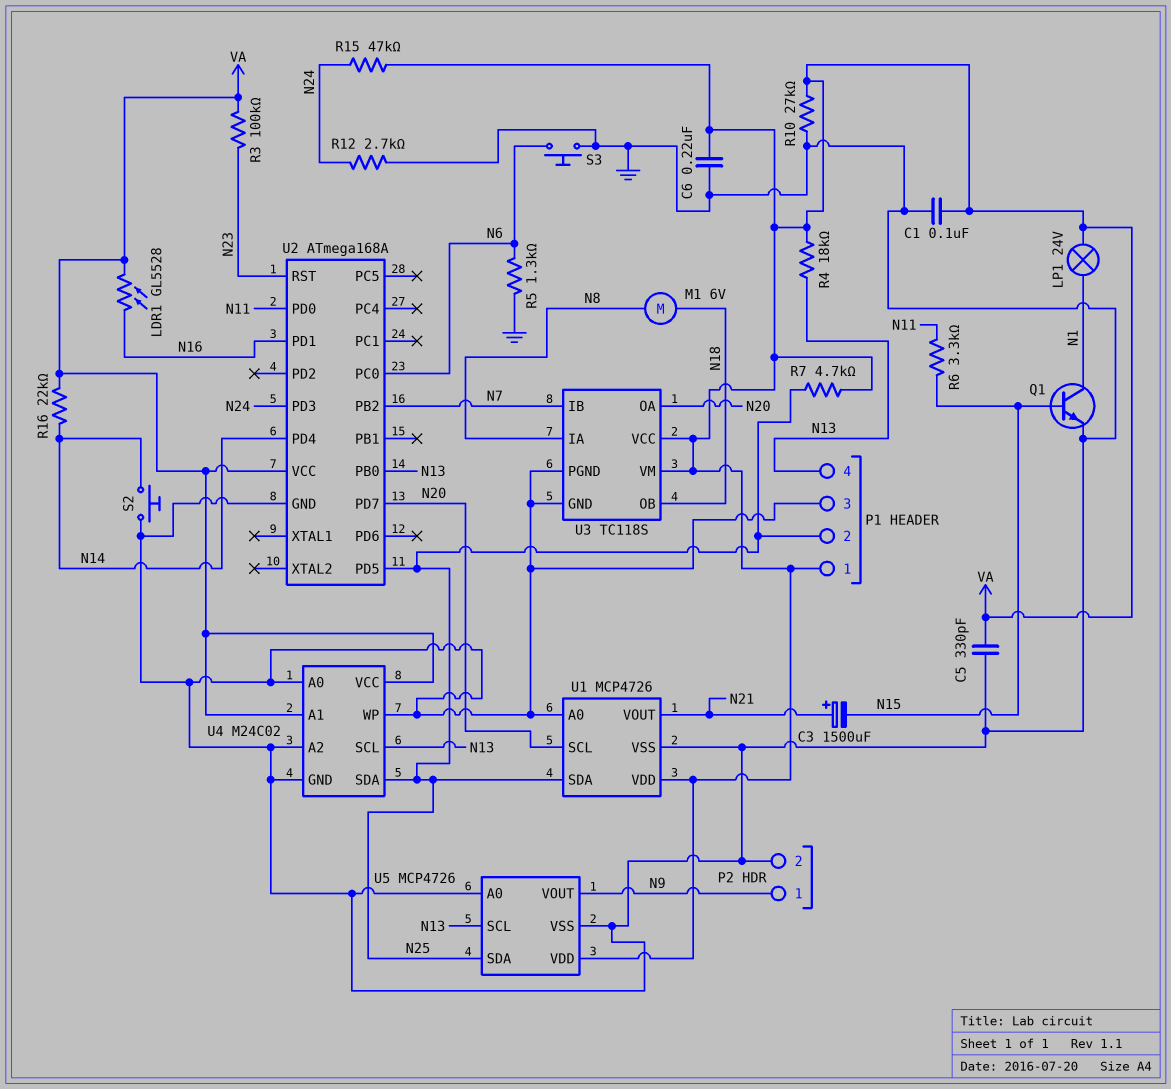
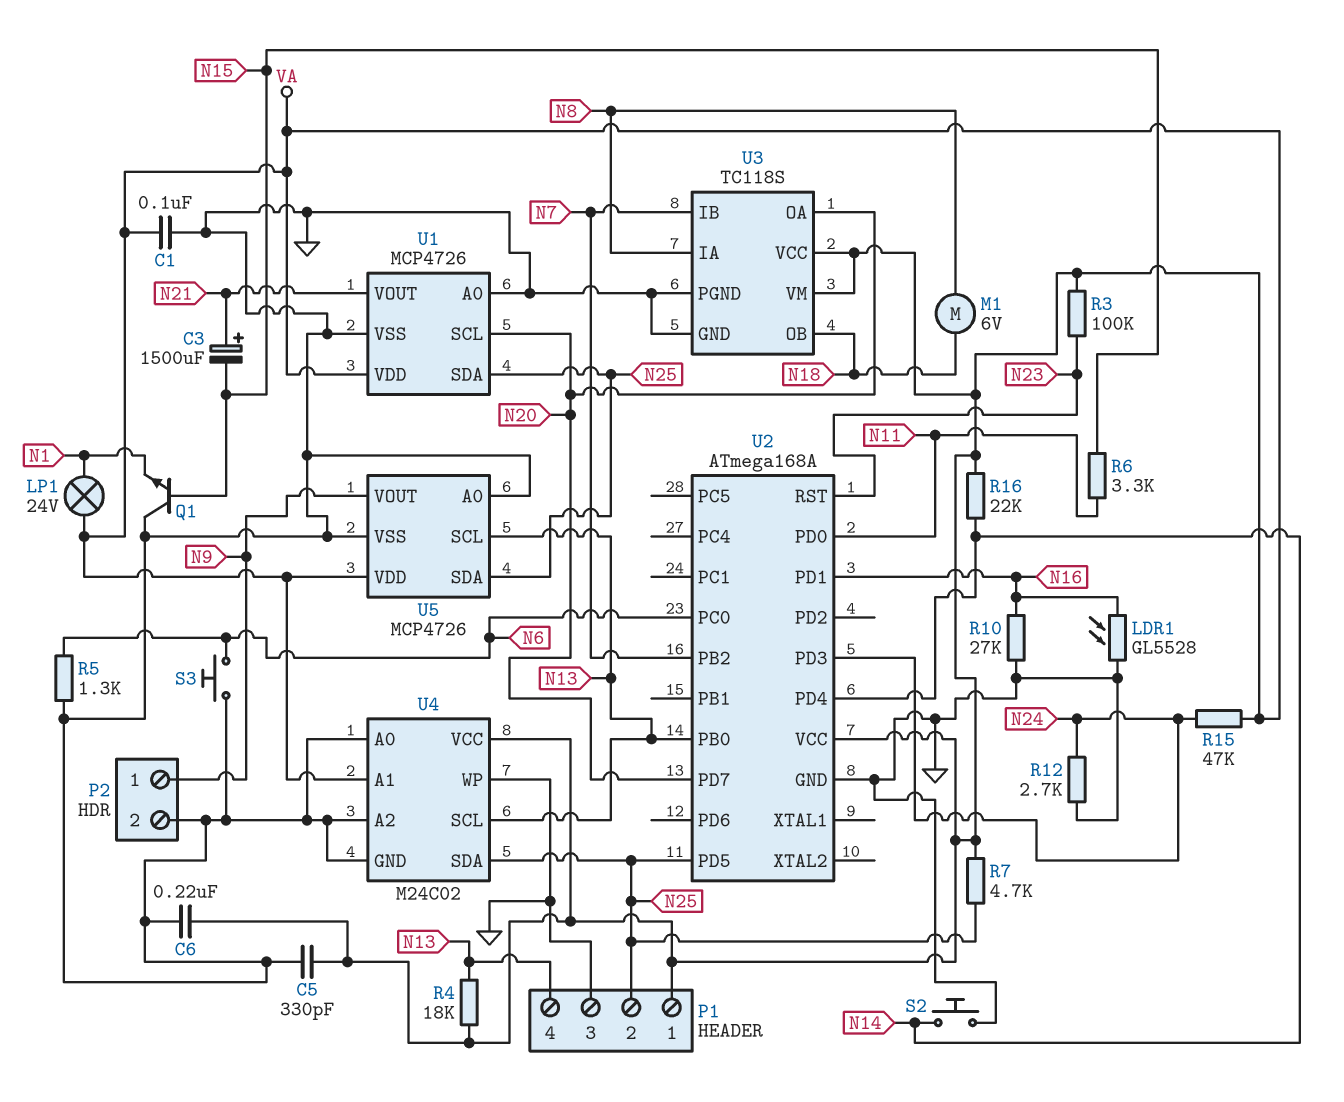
LDR1: GL5528 (N16, VA) -> GL5528 (GND, N16)
Q1: NPN (B N15, C N1, E GND) -> NPN (B N15, C GND, E N1)
R10: 27k (GND, VA) -> 27k (GND, N16)

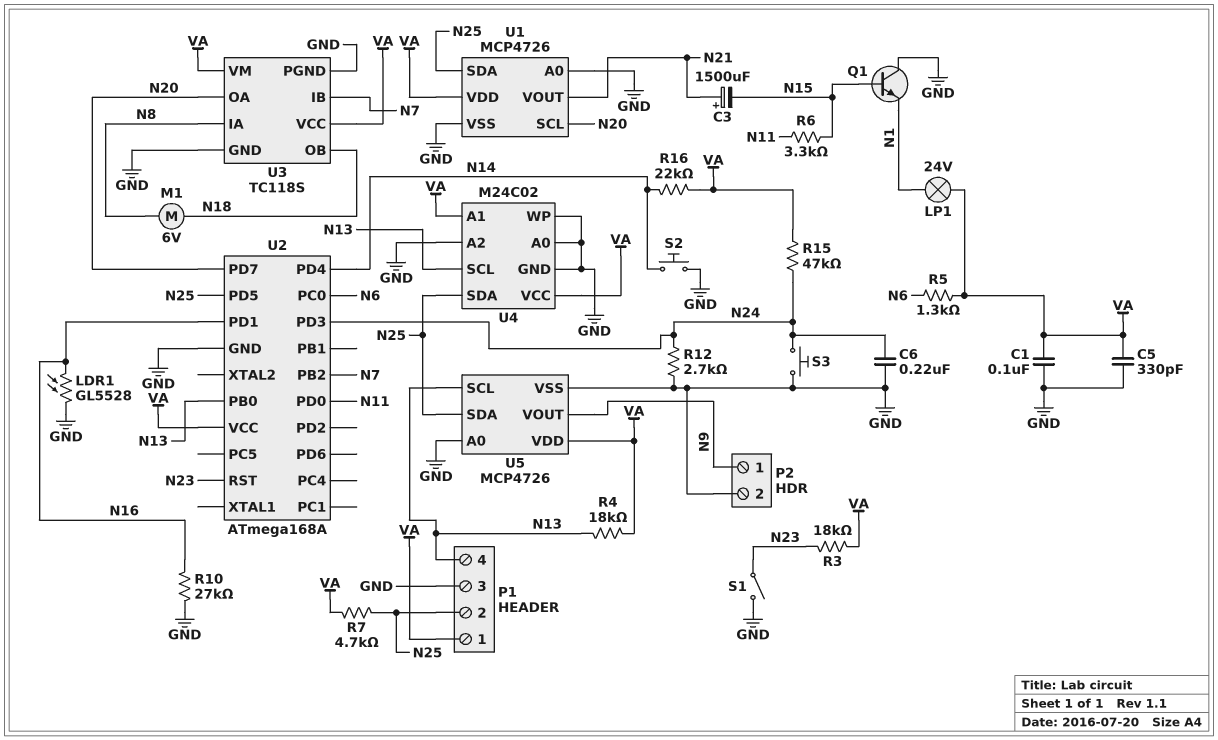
C6: 220nF (GND, VA) -> 220nF (GND, N24)
R3: 100k (N23, VA) -> 18k (N23, VA)
R5: 1.3k (GND, N6) -> 1.3k (N6, VA)
S1: none -> switch (GND, N23)
S3: button (GND, N6) -> button (GND, N24)

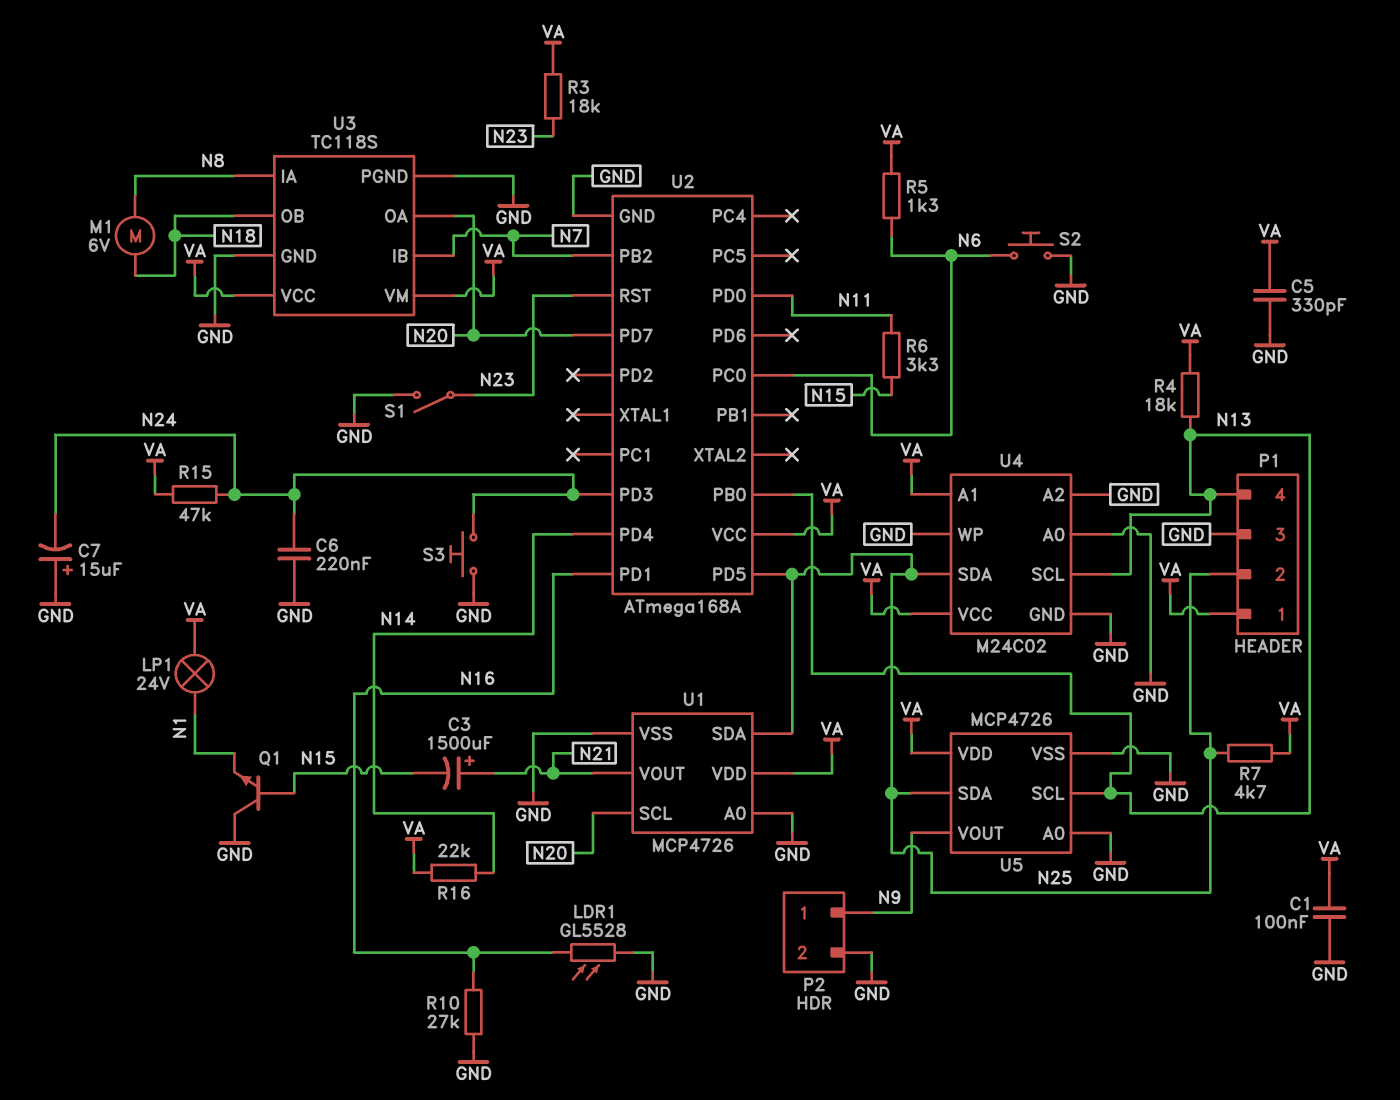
C7: none -> 15uF (plus GND, minus N24)
R12: 2.7k (GND, N24) -> none
S2: button (GND, N14) -> button (GND, N6)

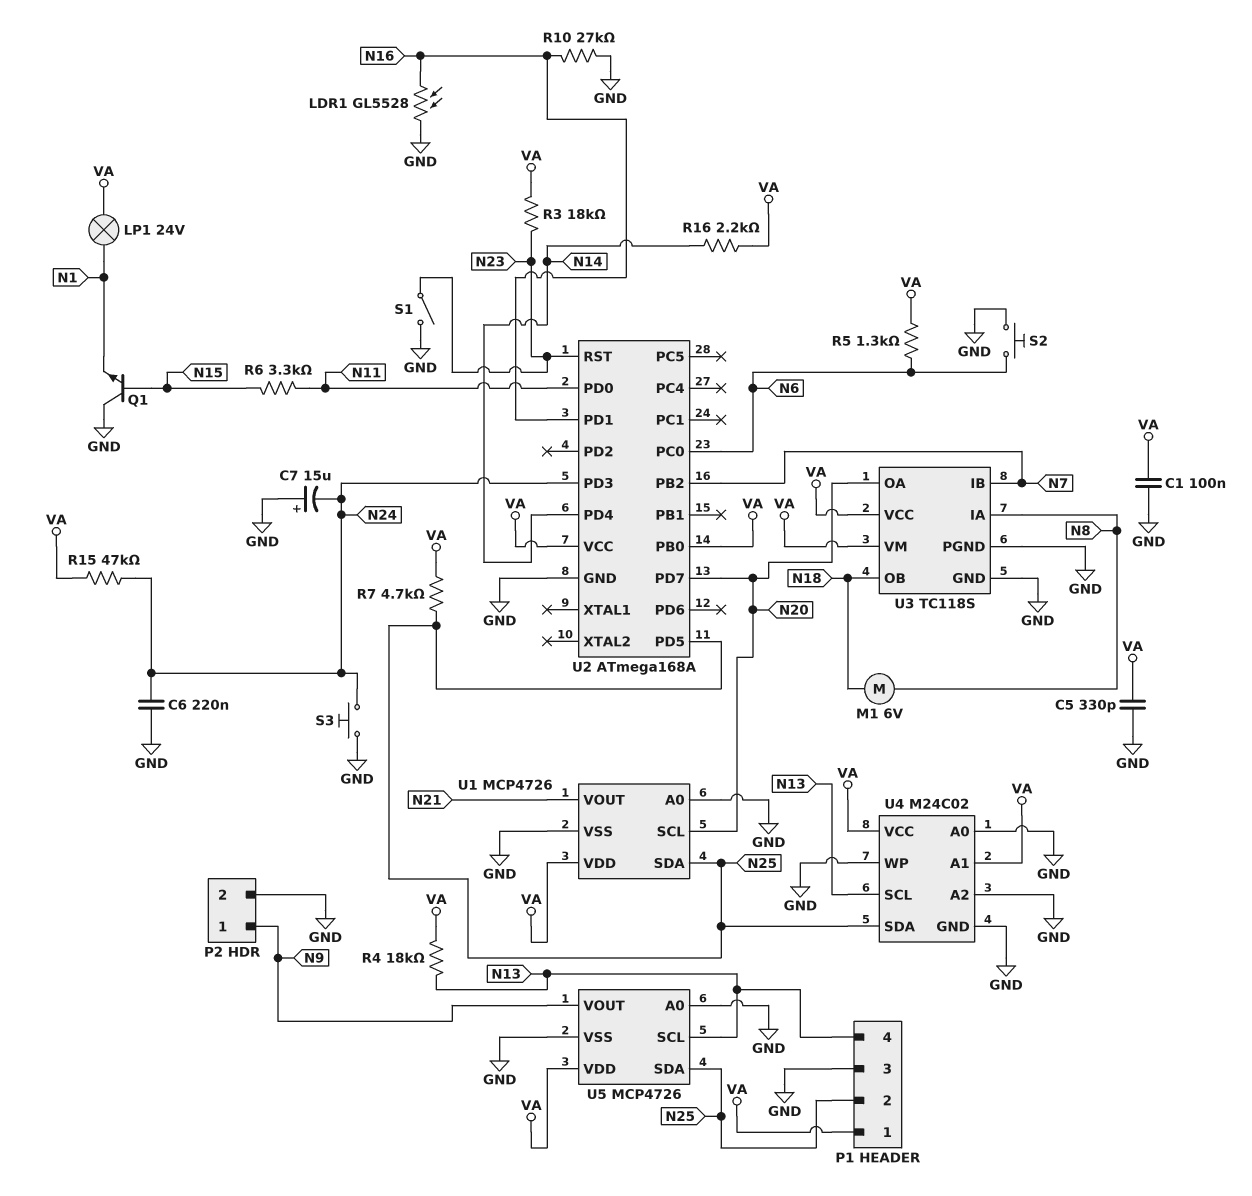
C3: 1500uF (plus N21, minus N15) -> none
R16: 22k (N14, VA) -> 2.2k (N14, VA)
U2 pin PB0: N13 -> VA

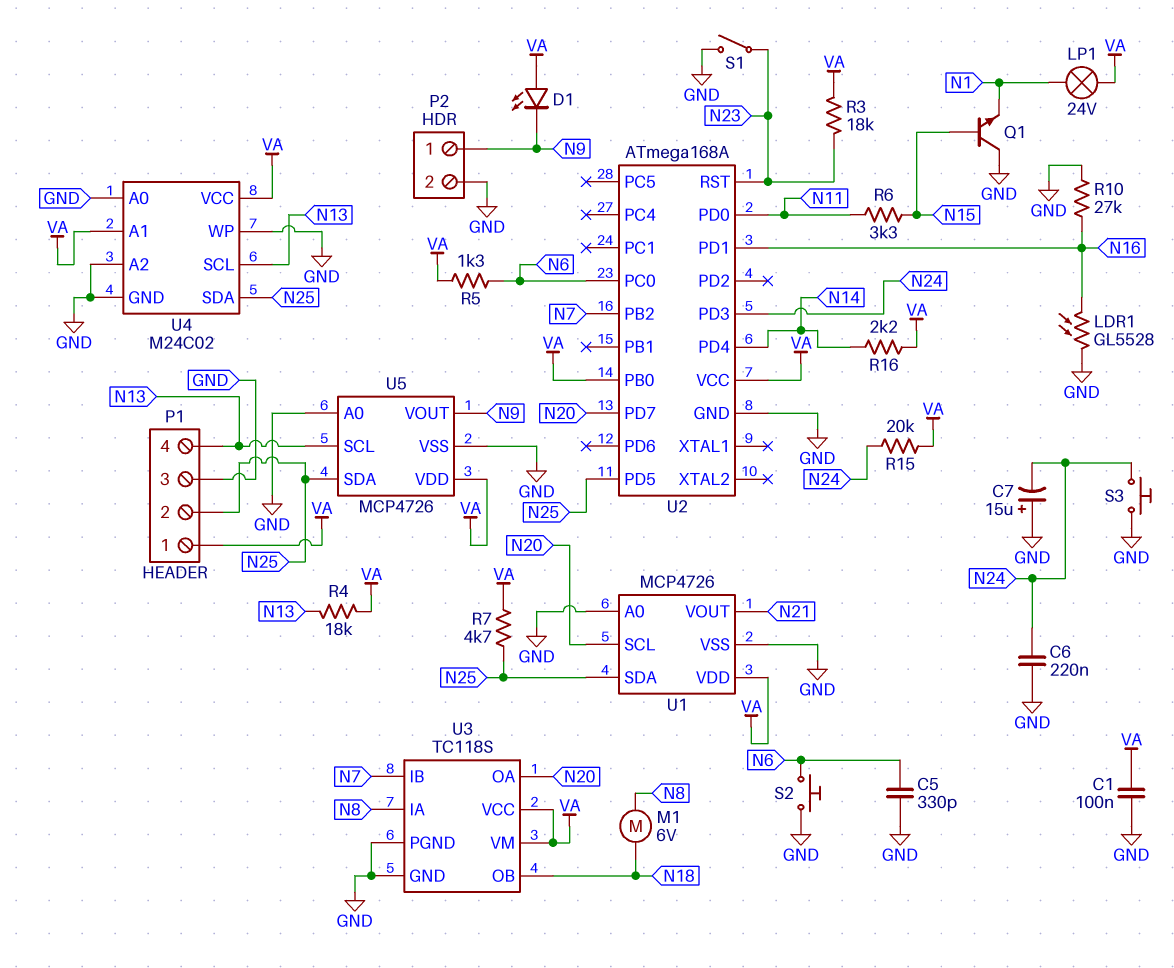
C5: 330pF (GND, VA) -> 330pF (GND, N6)
D1: none -> LED (A VA, K N9)
R15: 47k (N24, VA) -> 20k (N24, VA)

